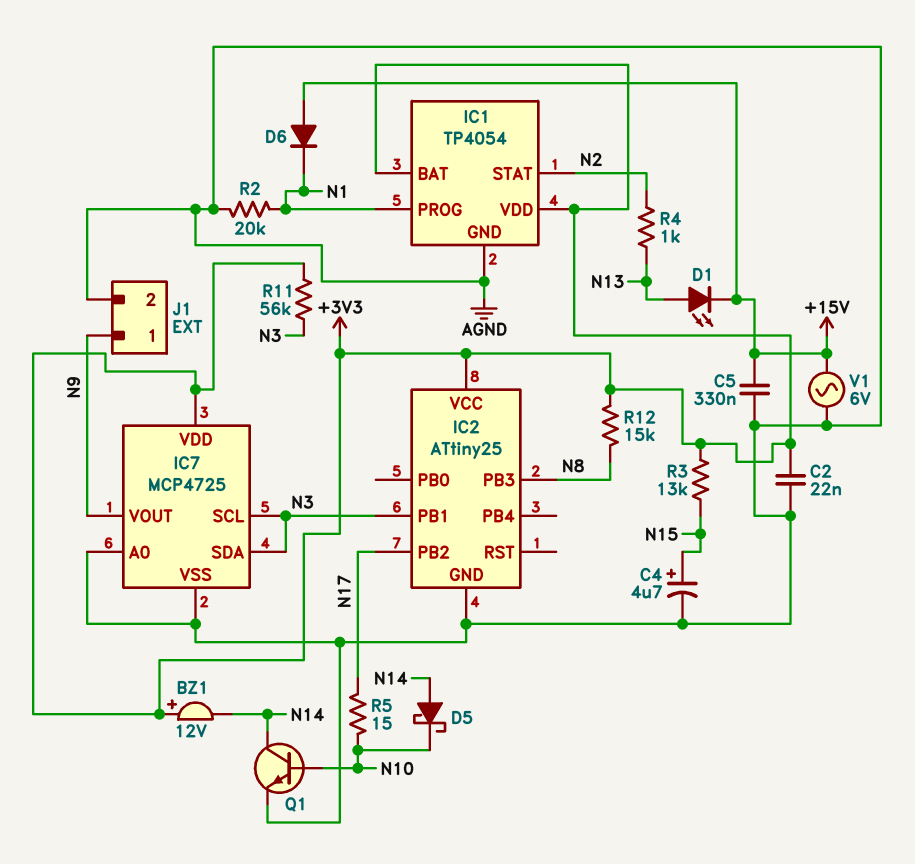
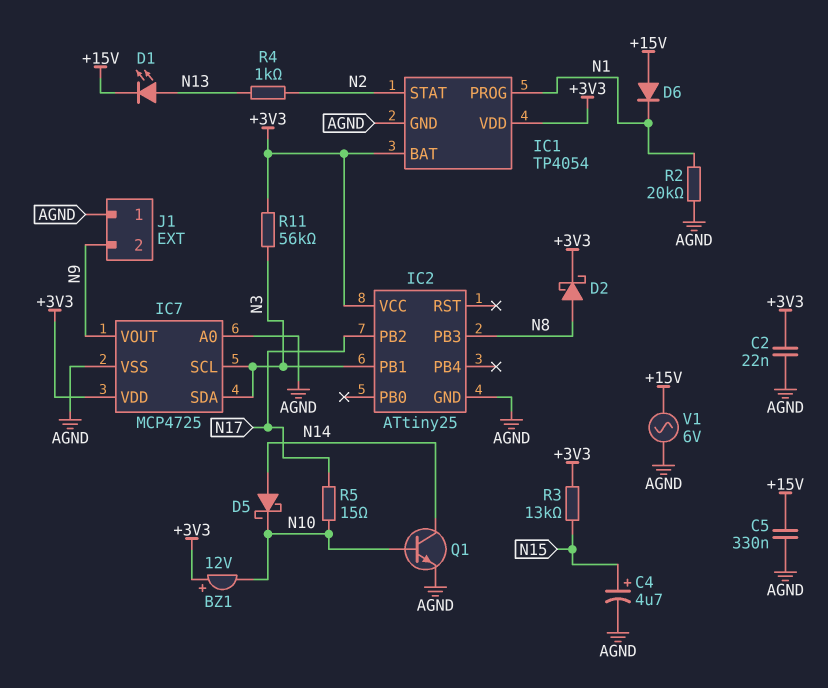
BZ1: buzzer 12V (plus +3V3, minus N14) -> buzzer 12V (plus +3V3, minus N10)
D2: none -> schottky (A N8, K +3V3)
J1 pin 1: N9 -> AGND
J1 pin 2: AGND -> N9
R12: 15k (+3V3, N8) -> none

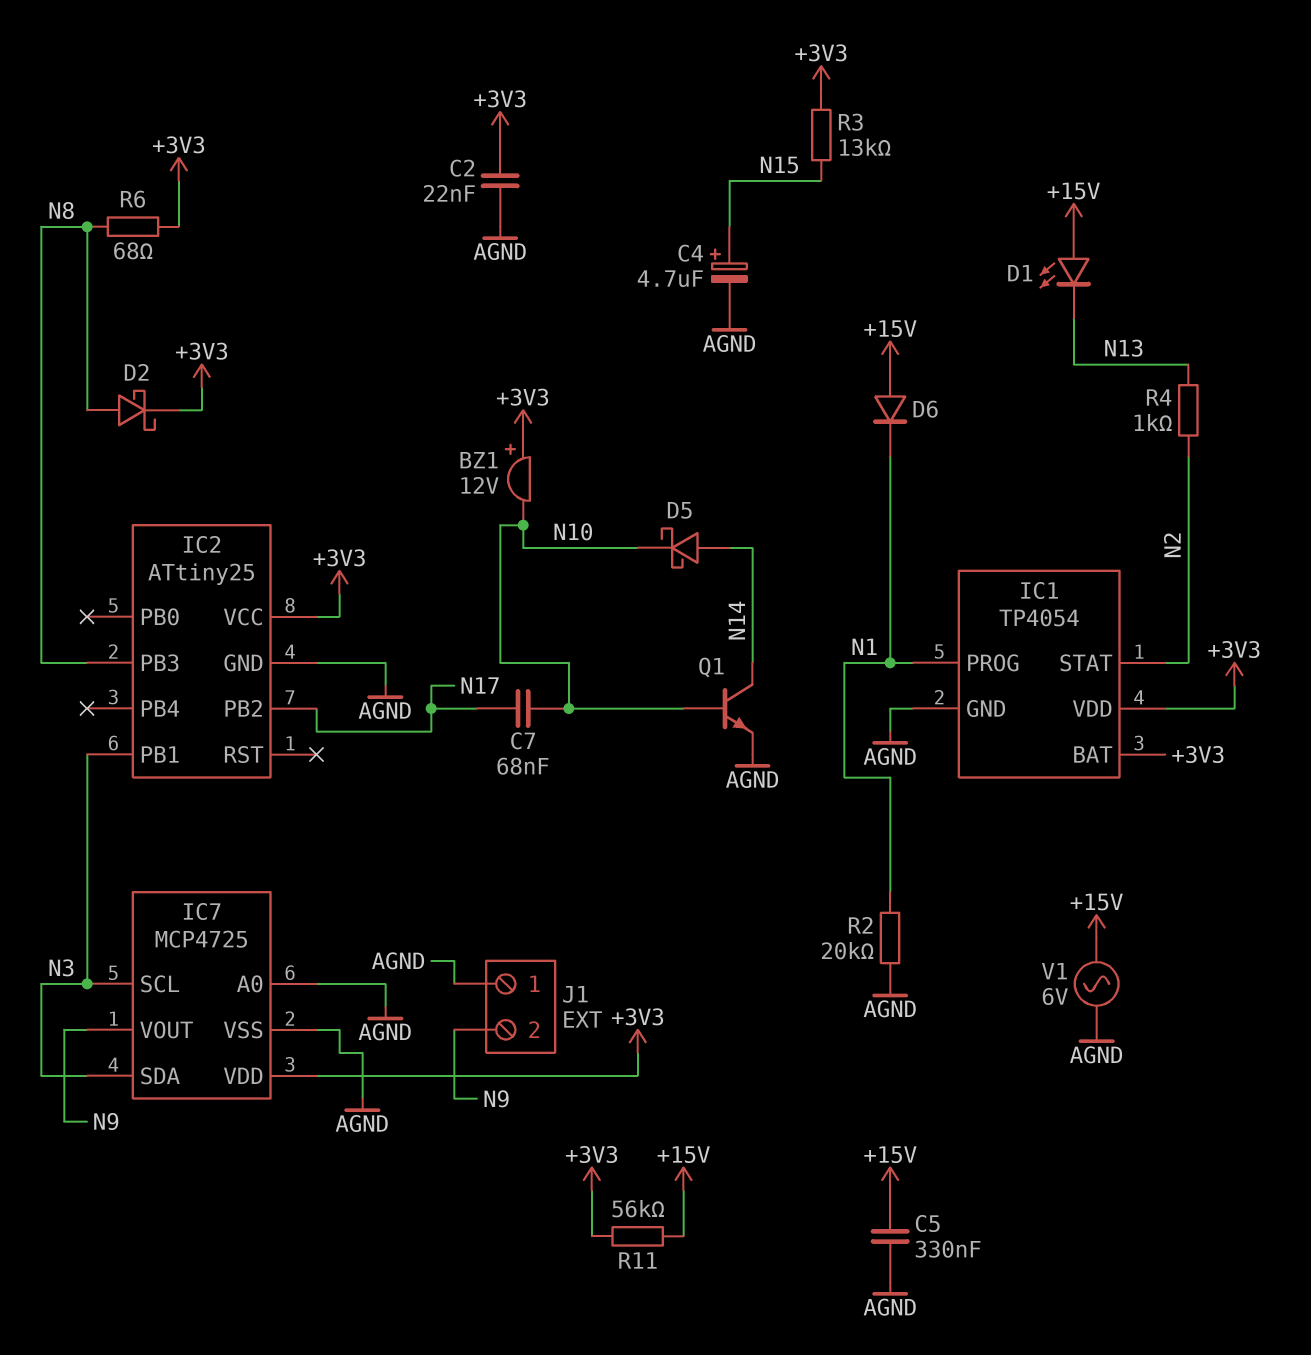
C7: none -> 68nF (N10, N17)
D1: LED (A N13, K +15V) -> LED (A +15V, K N13)
R5: 15 (N10, N17) -> none
R6: none -> 68 (+3V3, N8)
R11: 56k (+3V3, N3) -> 56k (+3V3, +15V)

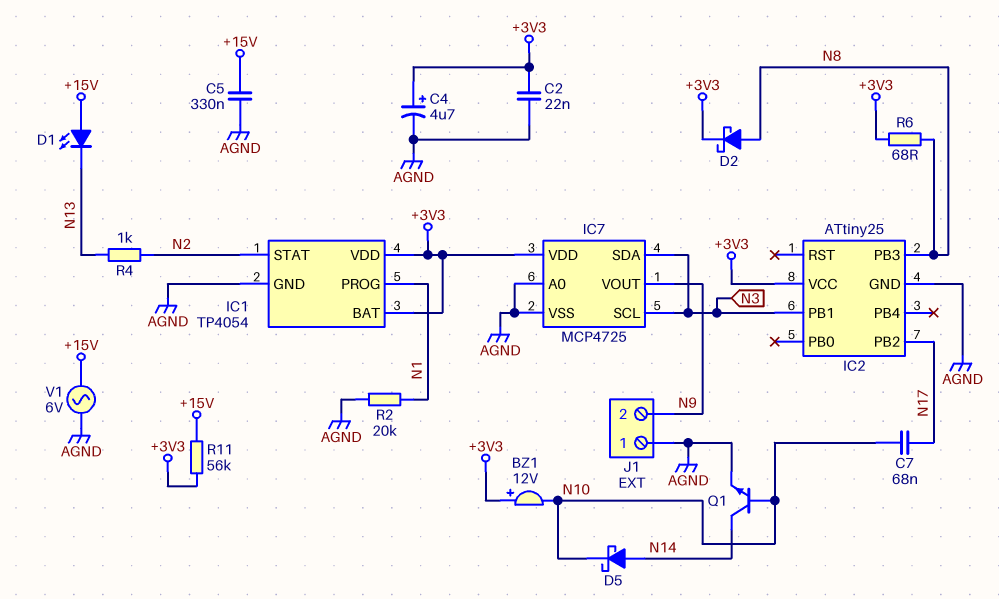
C4: 4.7uF (plus N15, minus AGND) -> 4.7uF (plus +3V3, minus AGND)
D6: diode (A +15V, K N1) -> none
R3: 13k (+3V3, N15) -> none

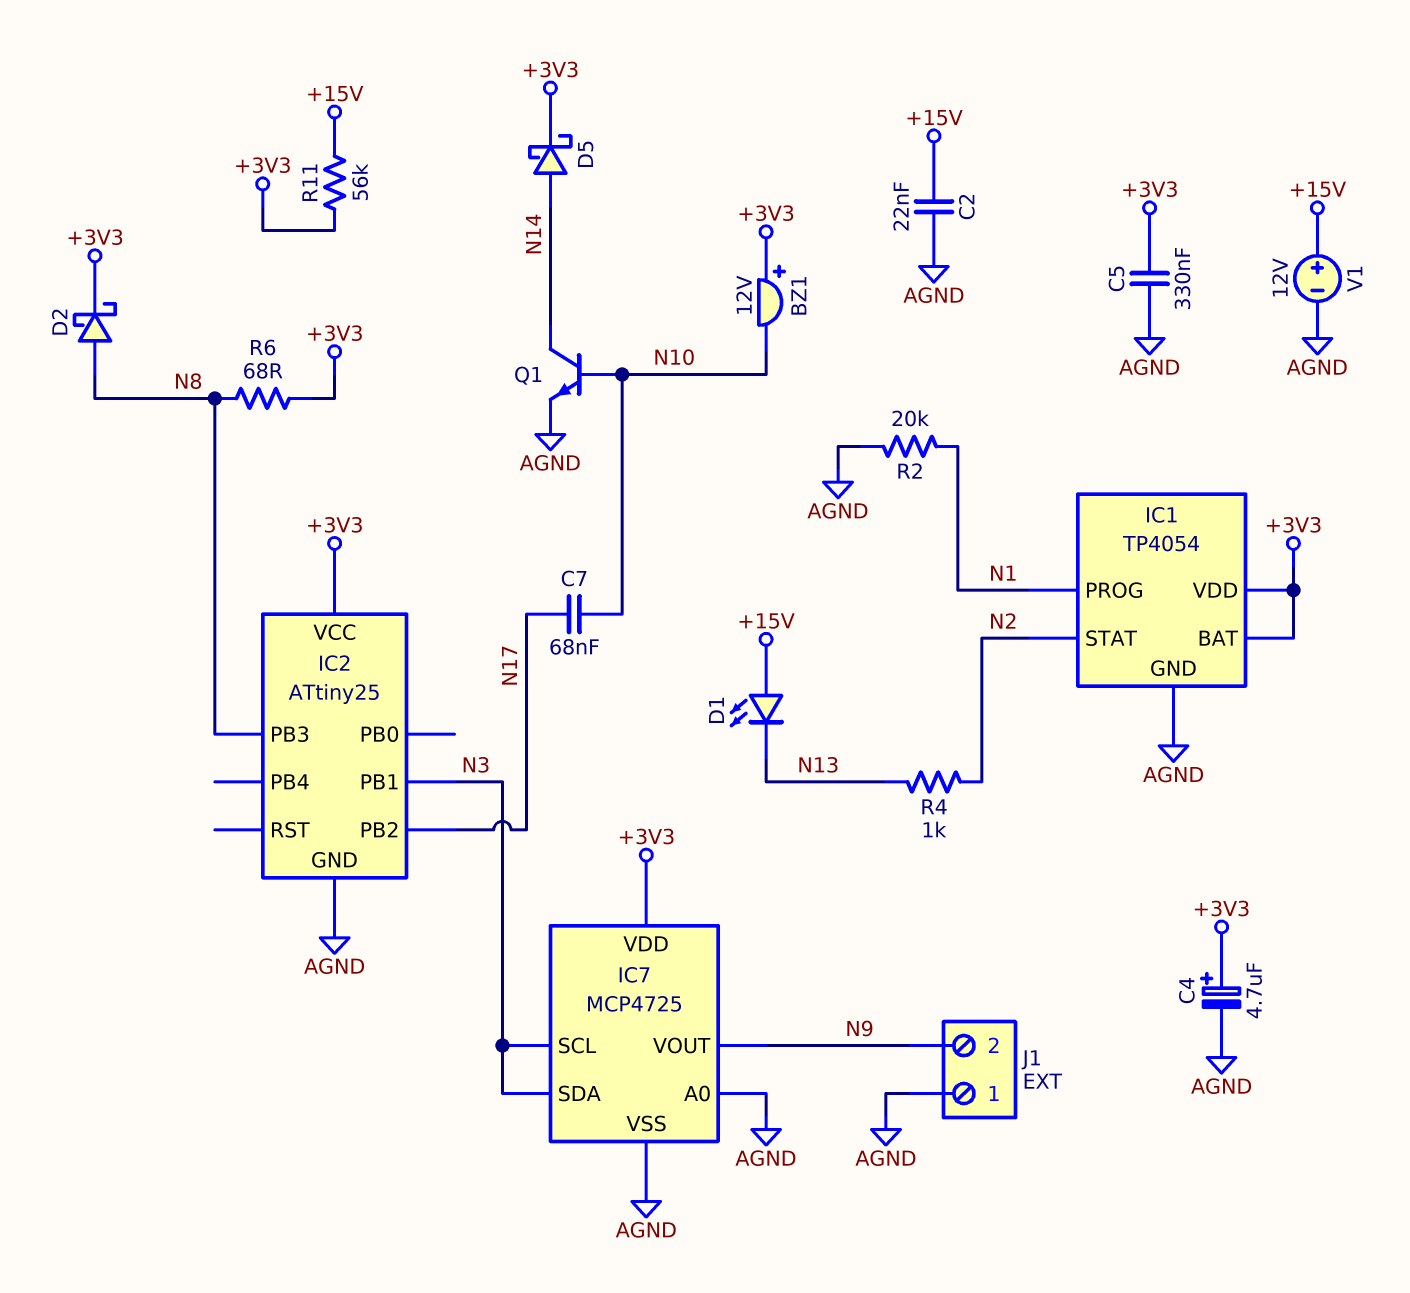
C2: 22nF (+3V3, AGND) -> 22nF (+15V, AGND)
C5: 330nF (+15V, AGND) -> 330nF (+3V3, AGND)
D5: schottky (A N14, K N10) -> schottky (A N14, K +3V3)
V1: AC 6V (+15V, AGND) -> 12V (plus +15V, minus AGND)

